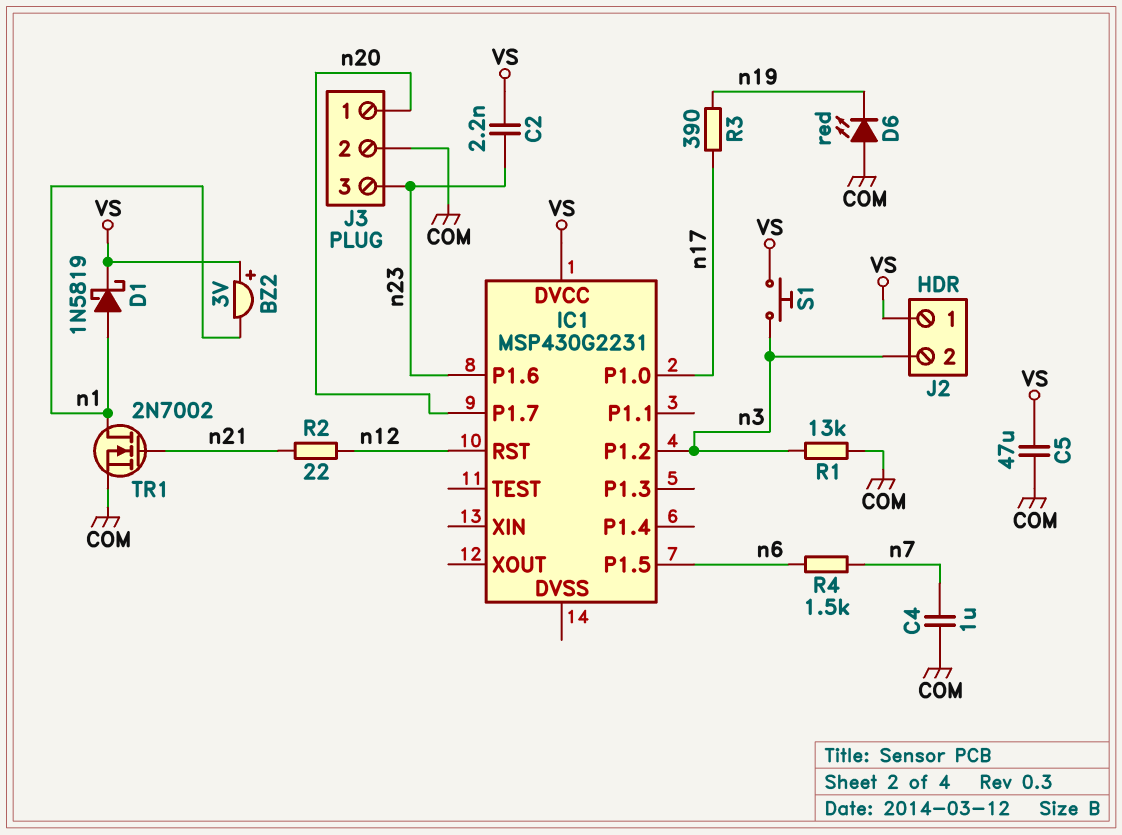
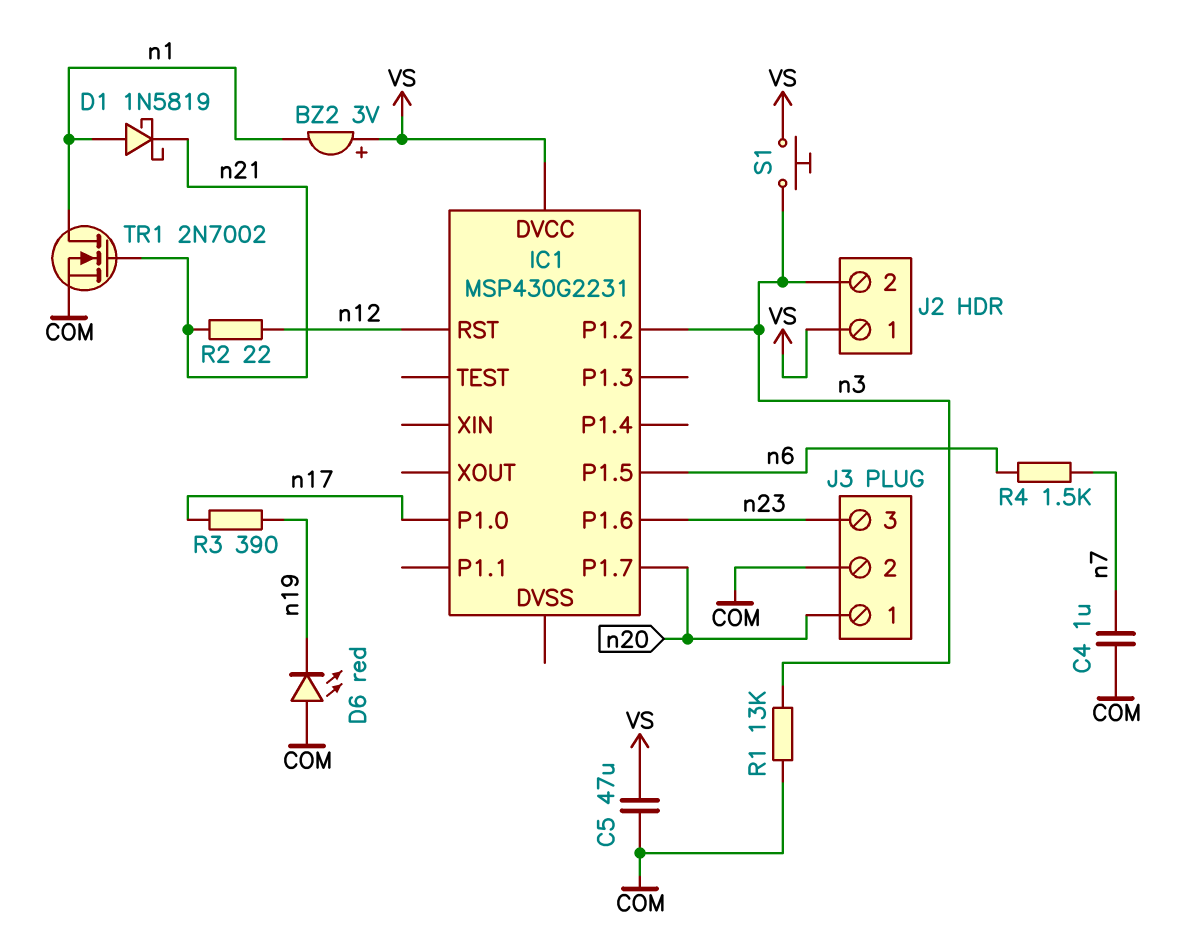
C2: 2.2nF (VS, n23) -> none
D1: schottky 1N5819 (A n1, K VS) -> schottky 1N5819 (A n1, K n21)

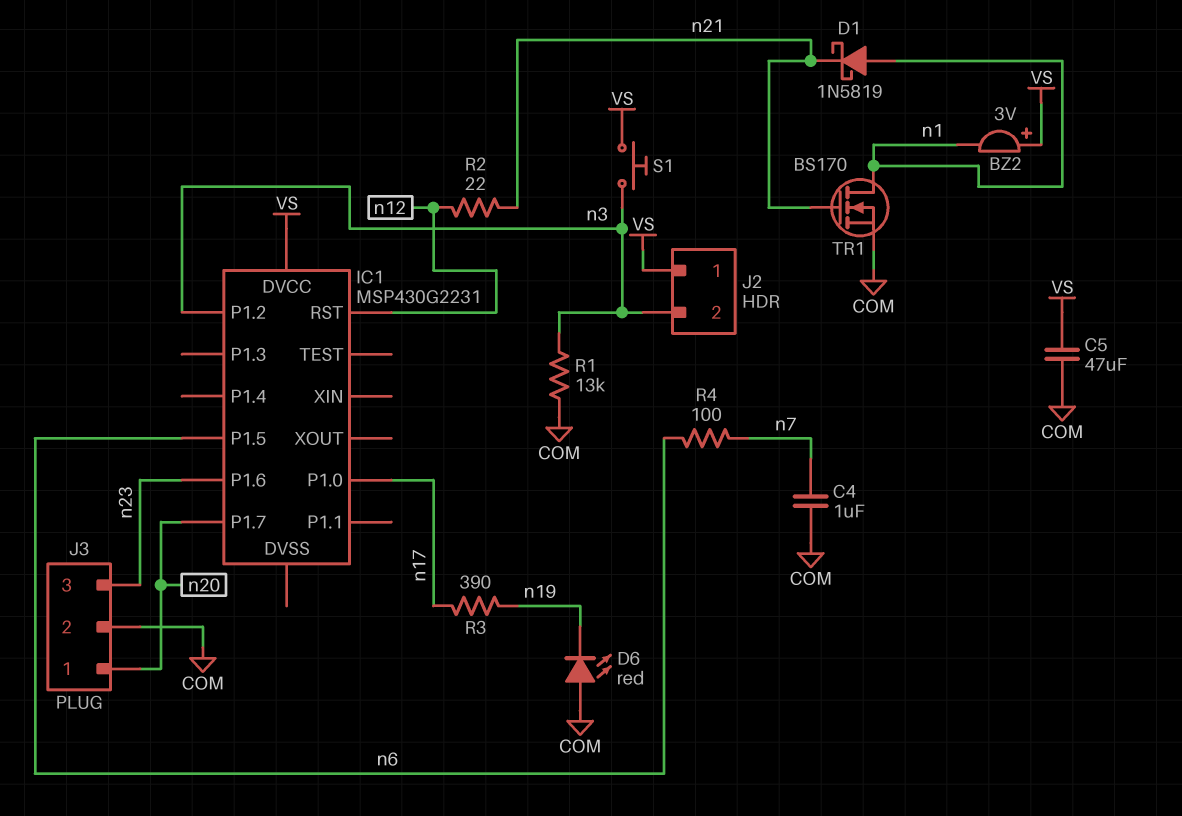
R4: 1.5k (n6, n7) -> 100 (n6, n7)
TR1: NMOS 2N7002 (G n21, D n1, S COM) -> NMOS BS170 (G n21, D n1, S COM)

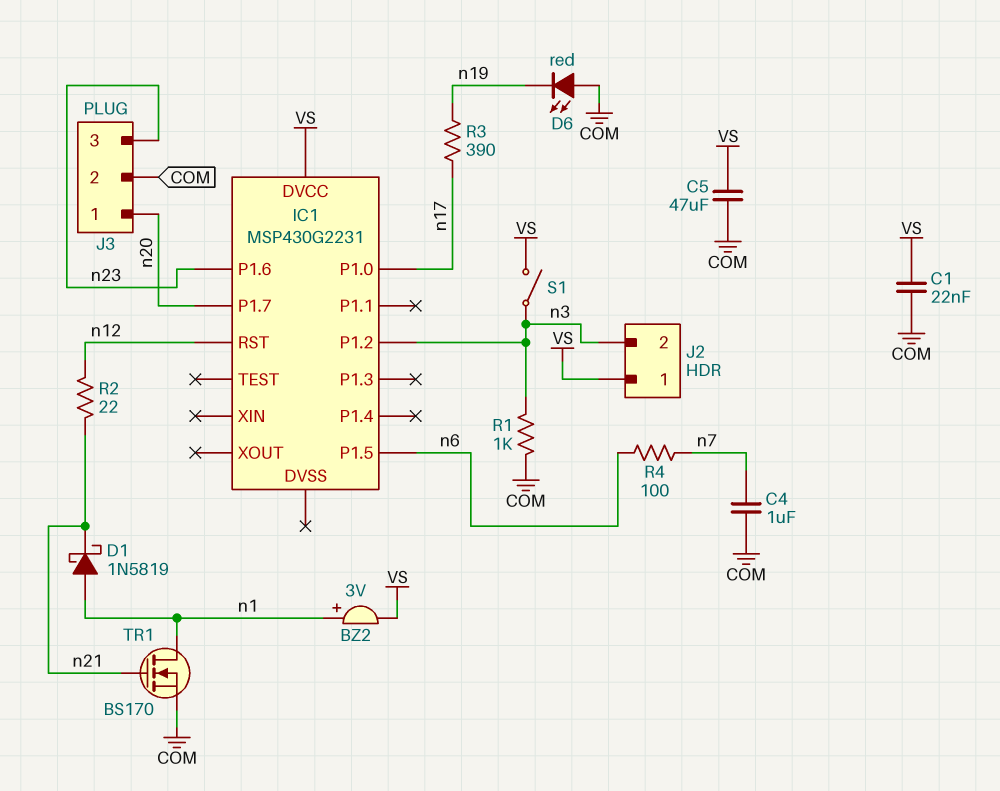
BZ2: buzzer 3V (plus VS, minus n1) -> buzzer 3V (plus n1, minus VS)
C1: none -> 22nF (COM, VS)
R1: 13k (COM, n3) -> 1k (COM, n3)
S1: button (VS, n3) -> switch (VS, n3)

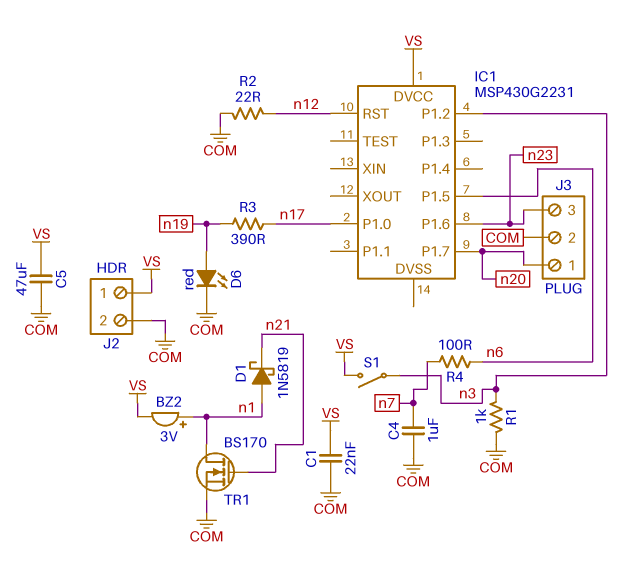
D6: LED red (A COM, K n19) -> LED red (A n19, K COM)
J2 pin 2: n3 -> COM
R2: 22 (n12, n21) -> 22 (COM, n12)

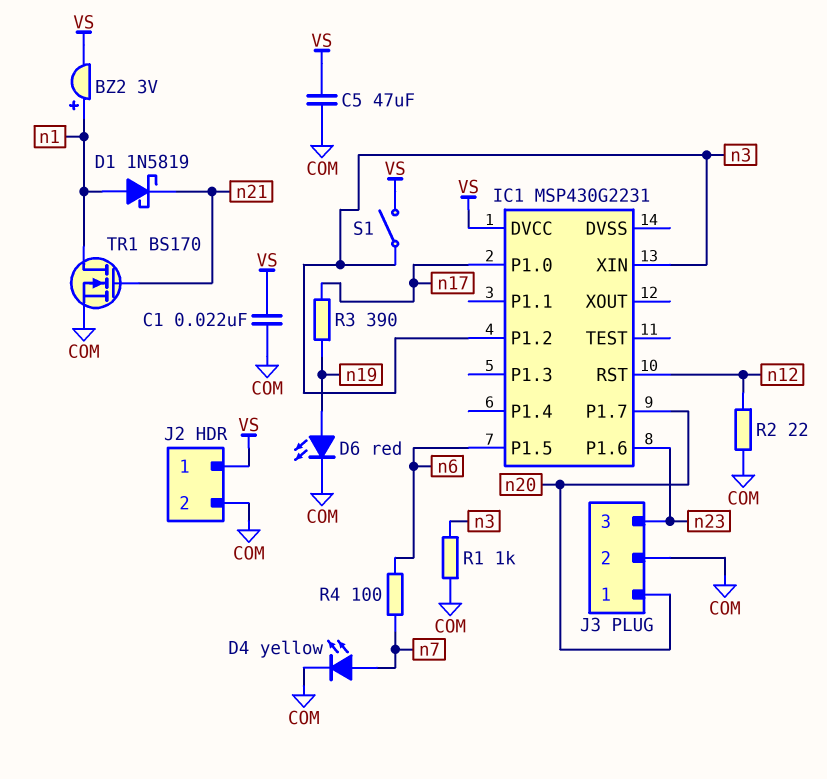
C4: 1uF (COM, n7) -> none
D4: none -> LED yellow (A n7, K COM)
IC1 pin XIN: none -> n3

